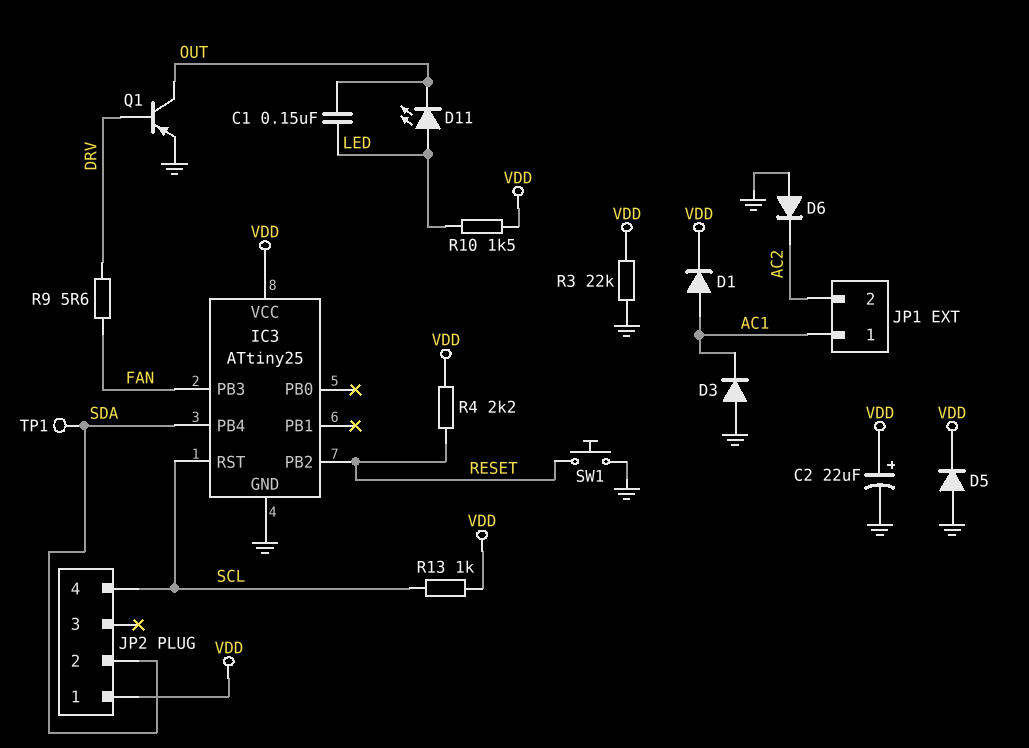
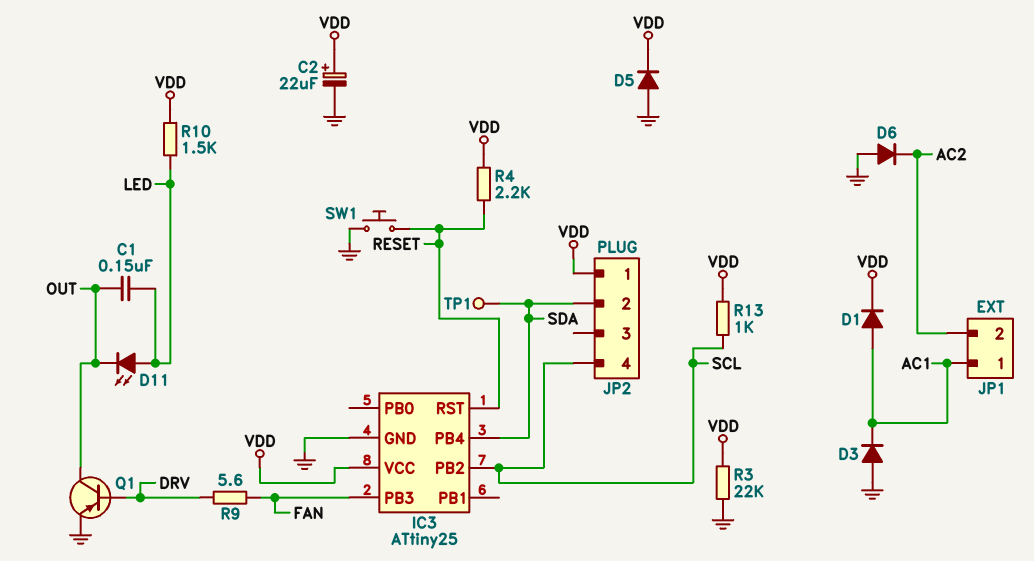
IC3 pin PB2: RESET -> SCL
IC3 pin RST: SCL -> RESET

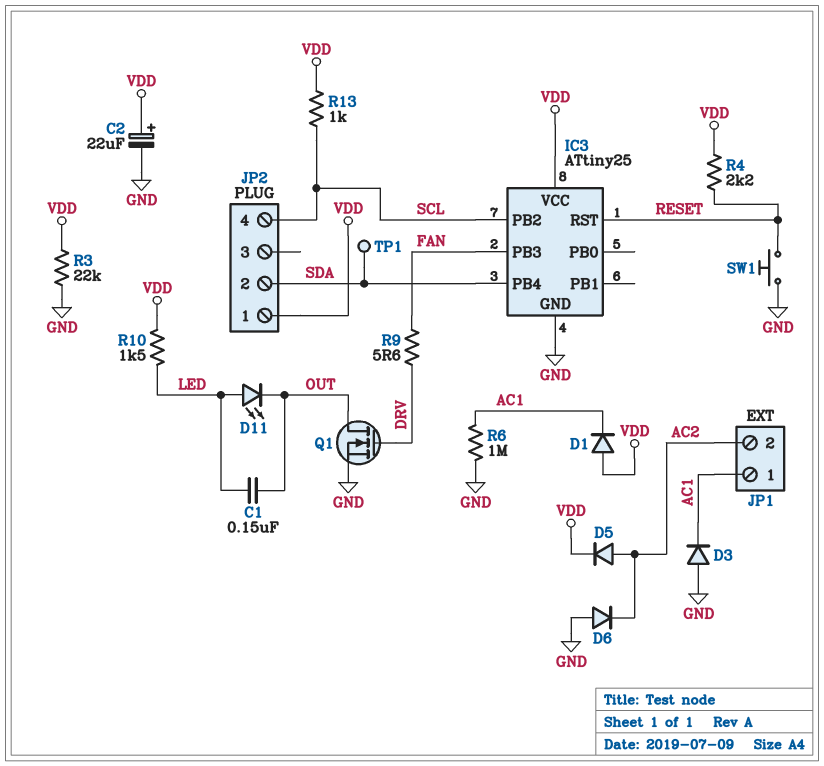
D1: diode (A AC1, K VDD) -> diode (A VDD, K AC1)
D5: diode (A GND, K VDD) -> diode (A AC2, K VDD)
Q1: PNP (B DRV, C OUT, E GND) -> NMOS (G DRV, D OUT, S GND)
R6: none -> 1M (AC1, GND)

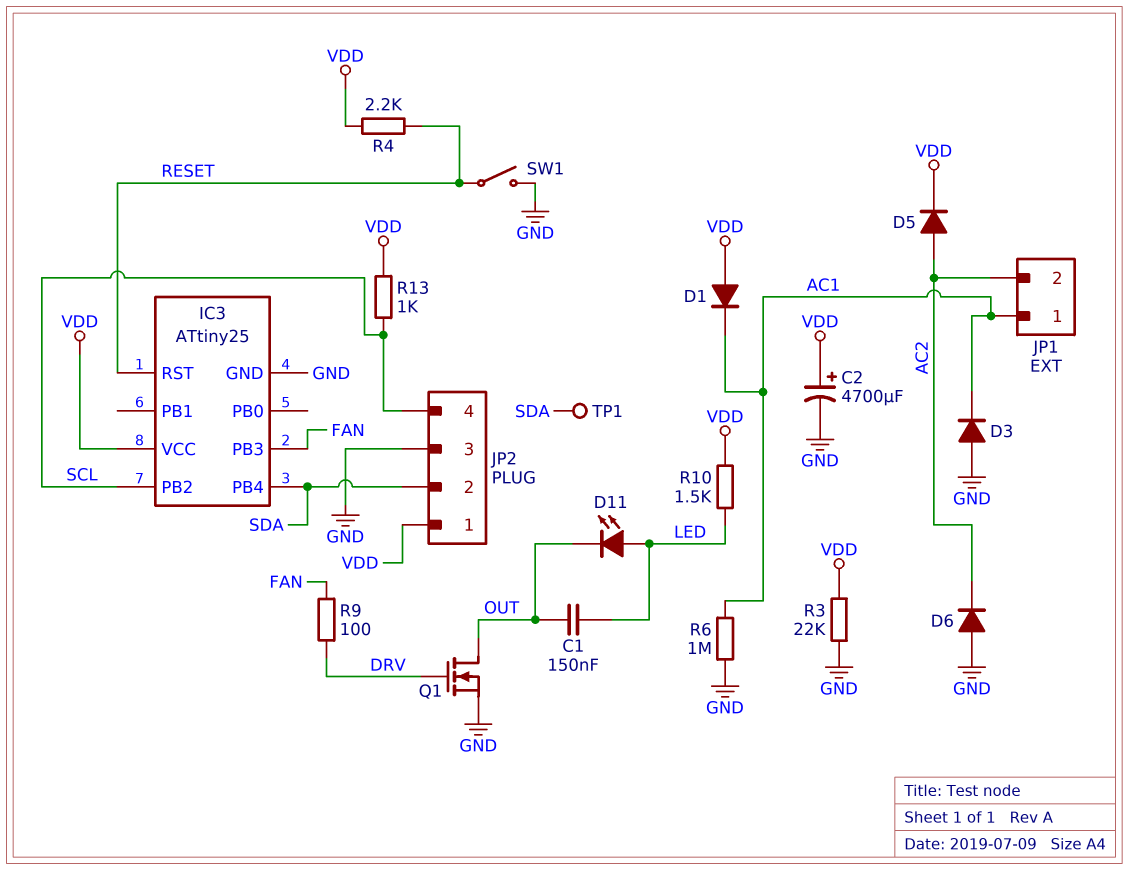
C2: 22uF (plus VDD, minus GND) -> 4700uF (plus VDD, minus GND)
JP2 pin 3: none -> GND
R9: 5.6 (DRV, FAN) -> 100 (DRV, FAN)
SW1: button (GND, RESET) -> switch (GND, RESET)

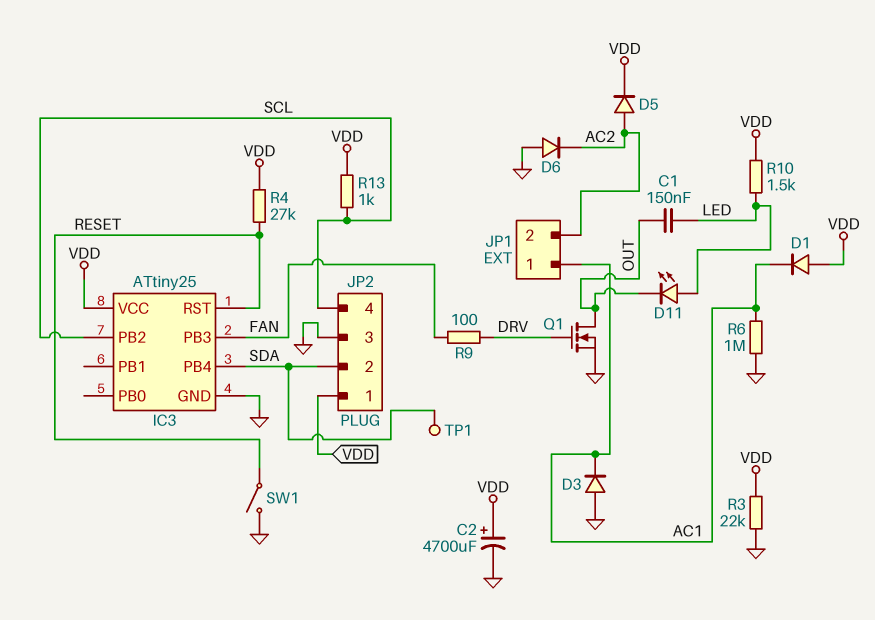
R4: 2.2k (RESET, VDD) -> 27k (RESET, VDD)

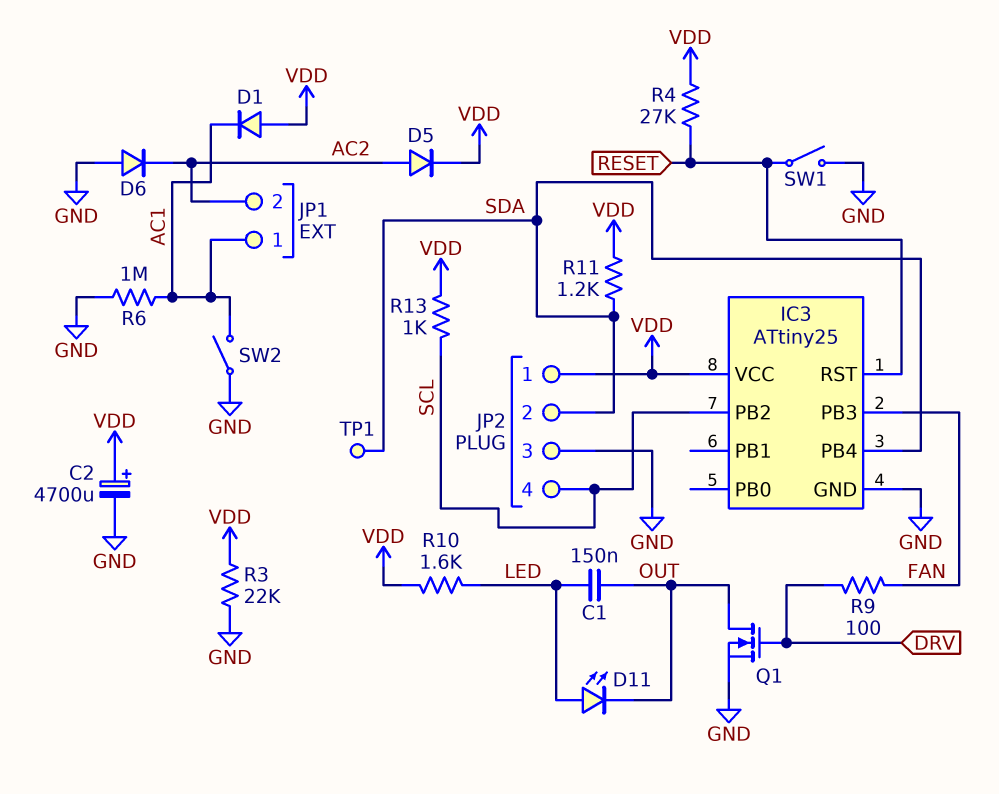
D3: diode (A GND, K AC1) -> none
R10: 1.5k (LED, VDD) -> 1.6k (LED, VDD)
R11: none -> 1.2k (SDA, VDD)
SW2: none -> switch (AC1, GND)

